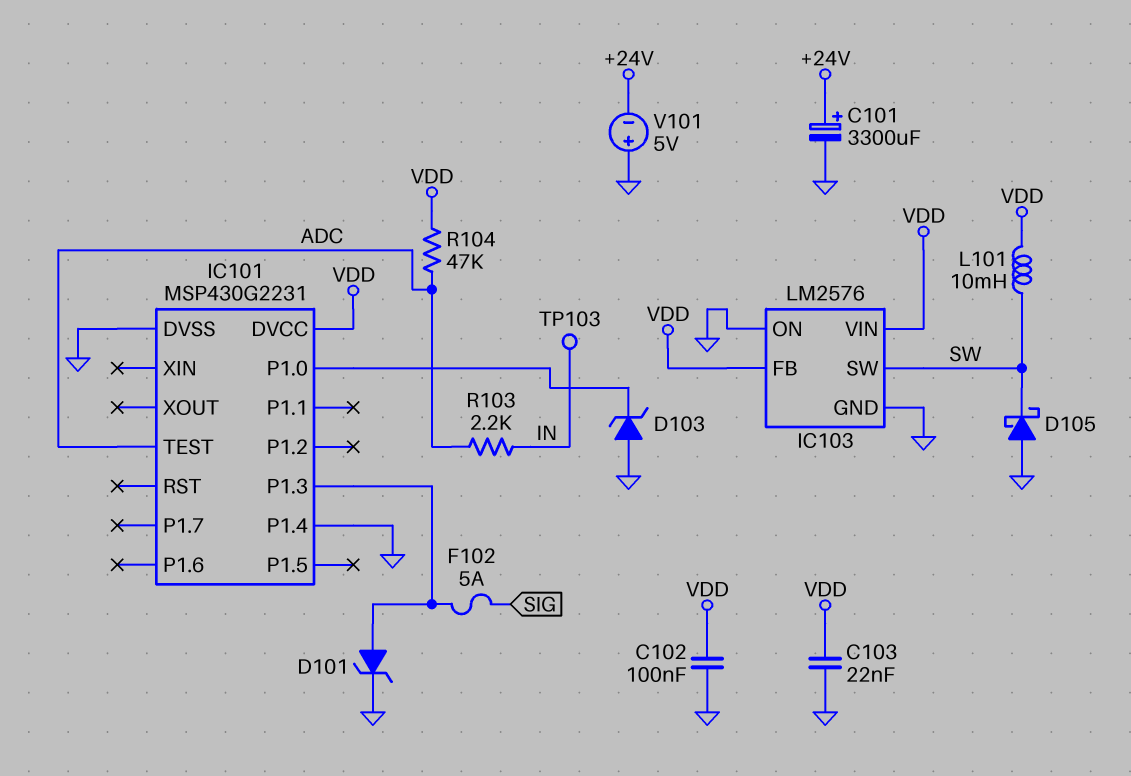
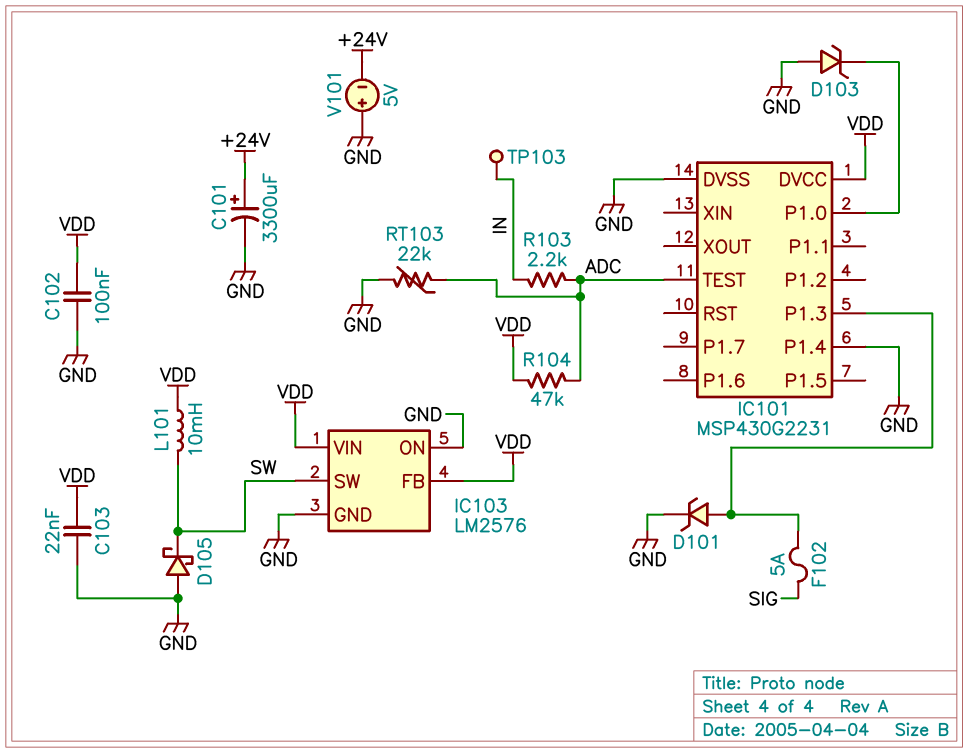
RT103: none -> 22k (ADC, GND)

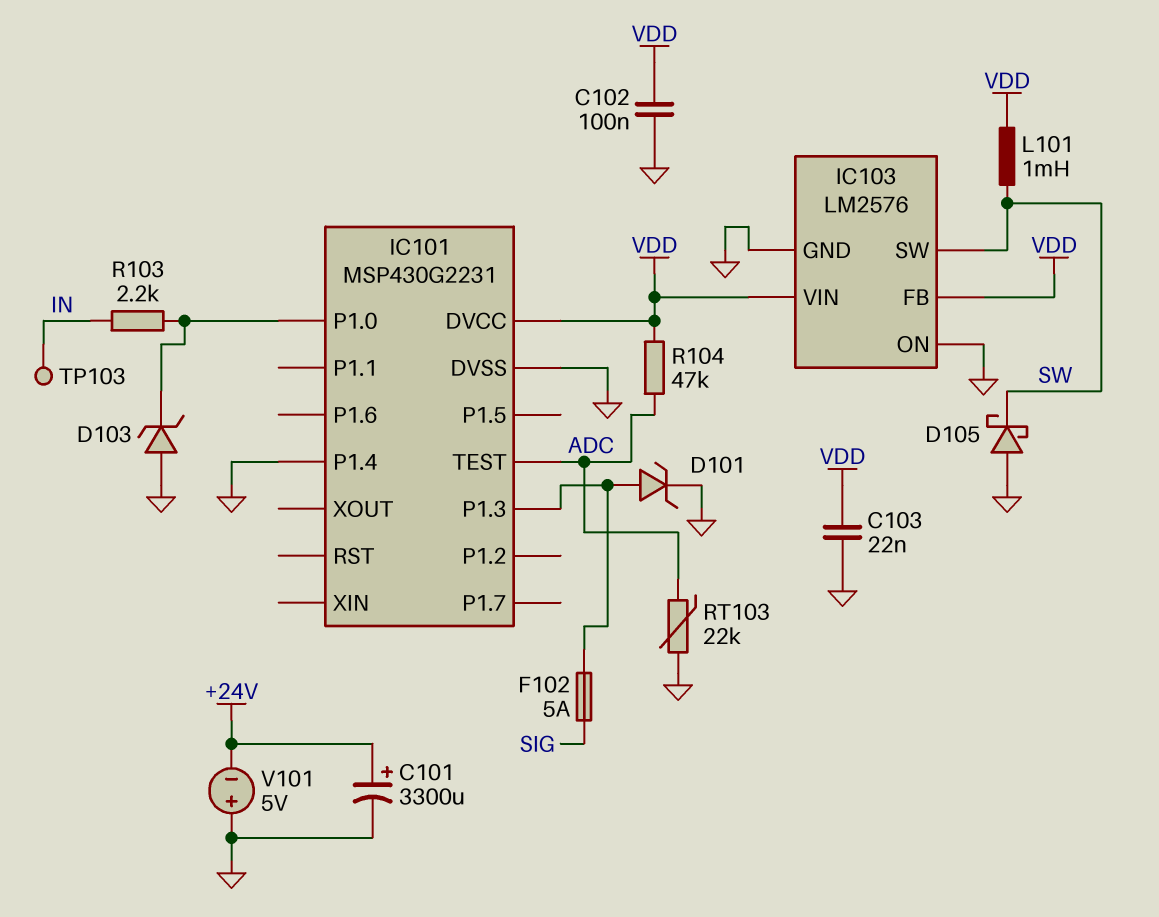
L101: 10mH (SW, VDD) -> 1mH (SW, VDD)
R103: 2.2k (ADC, IN) -> 2.2k (IC101/P1.0, IN)

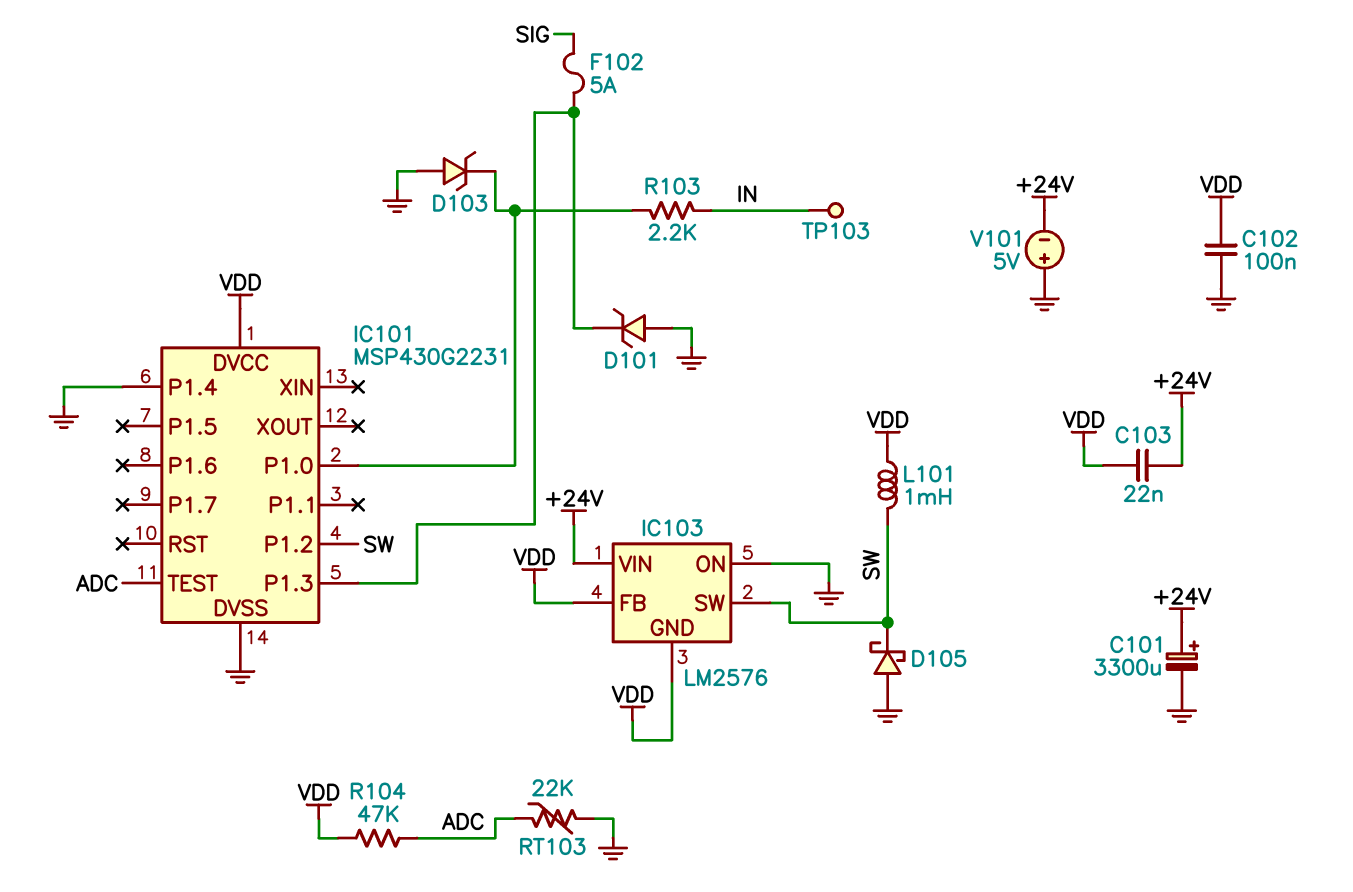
C103: 22nF (GND, VDD) -> 22nF (+24V, VDD)
D101: zener (A IC101/P1.3, K GND) -> zener (A GND, K IC101/P1.3)
IC101 pin P1.2: none -> SW
IC103 pin GND: GND -> VDD
IC103 pin VIN: VDD -> +24V

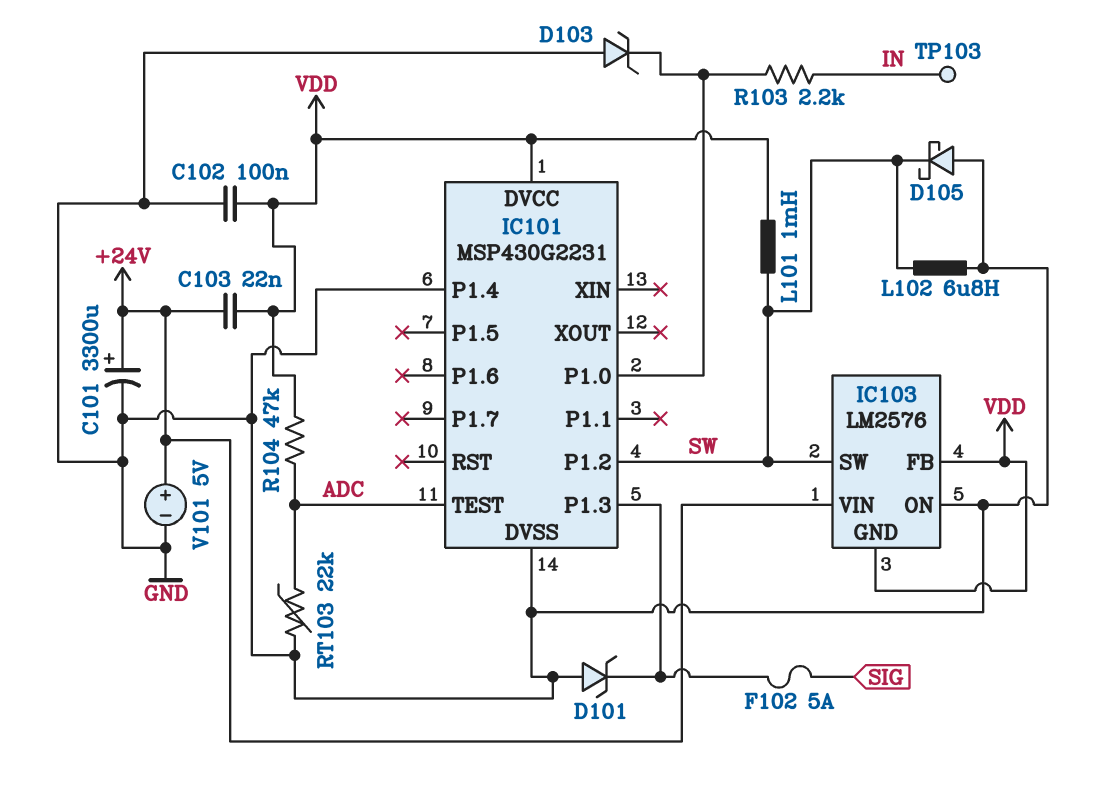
L102: none -> 6.8uH (GND, SW)
V101: 5V (plus GND, minus +24V) -> 5V (plus +24V, minus GND)

